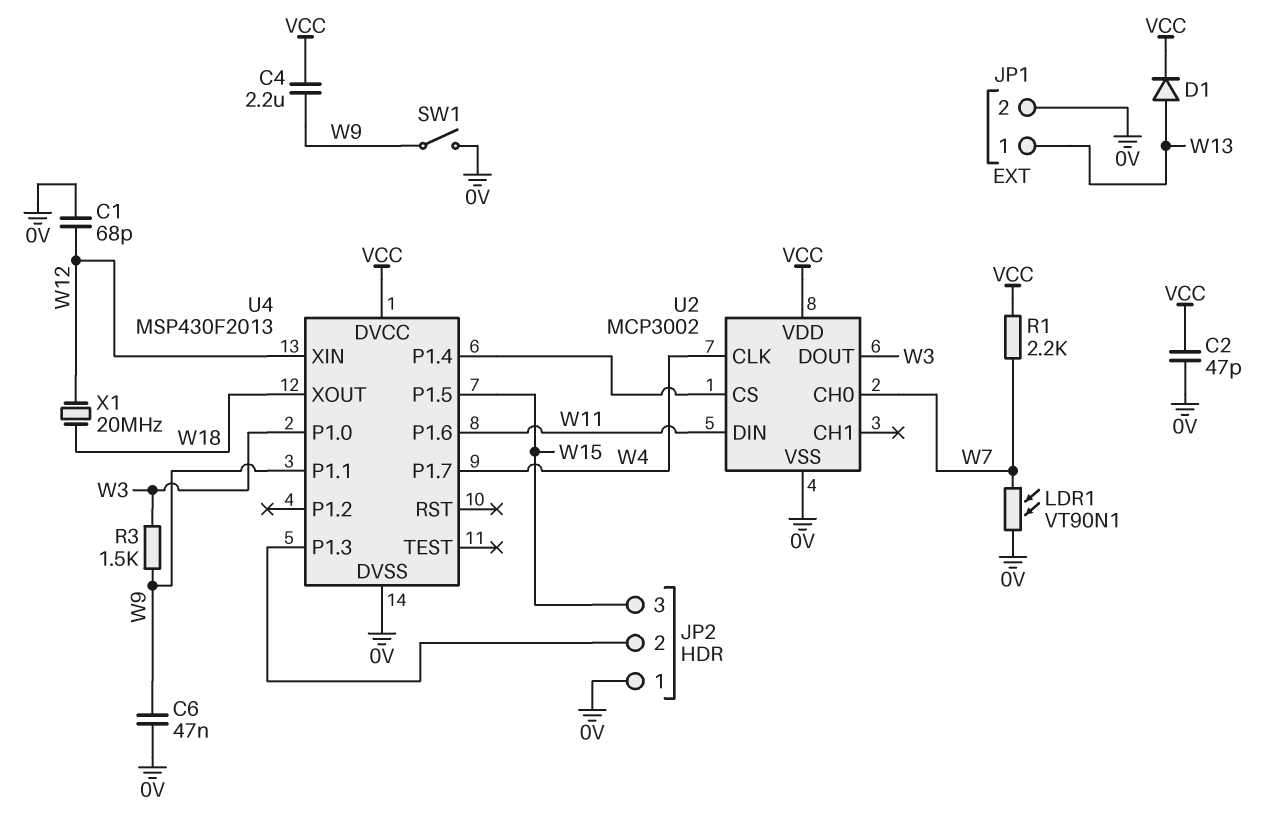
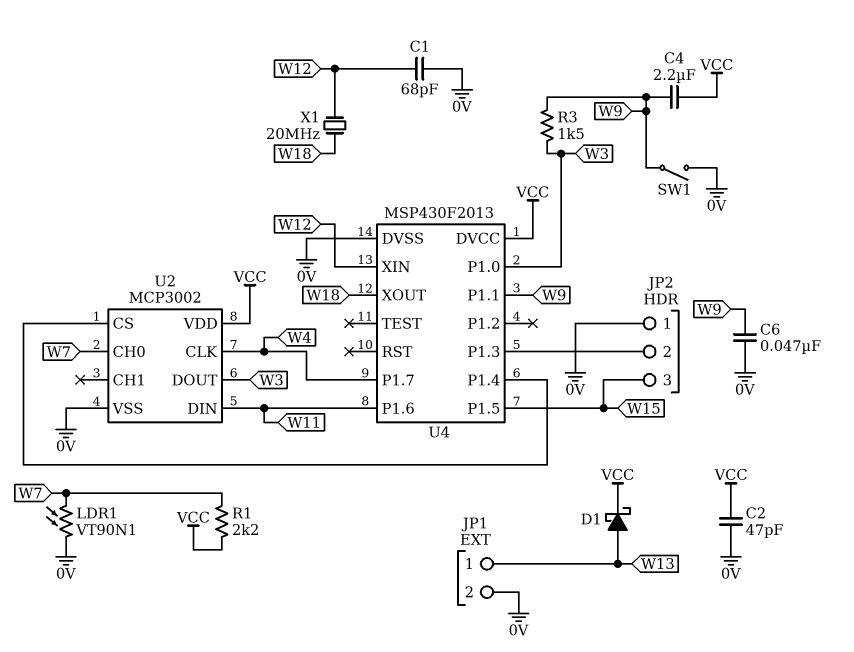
D1: diode (A W13, K VCC) -> schottky (A W13, K VCC)

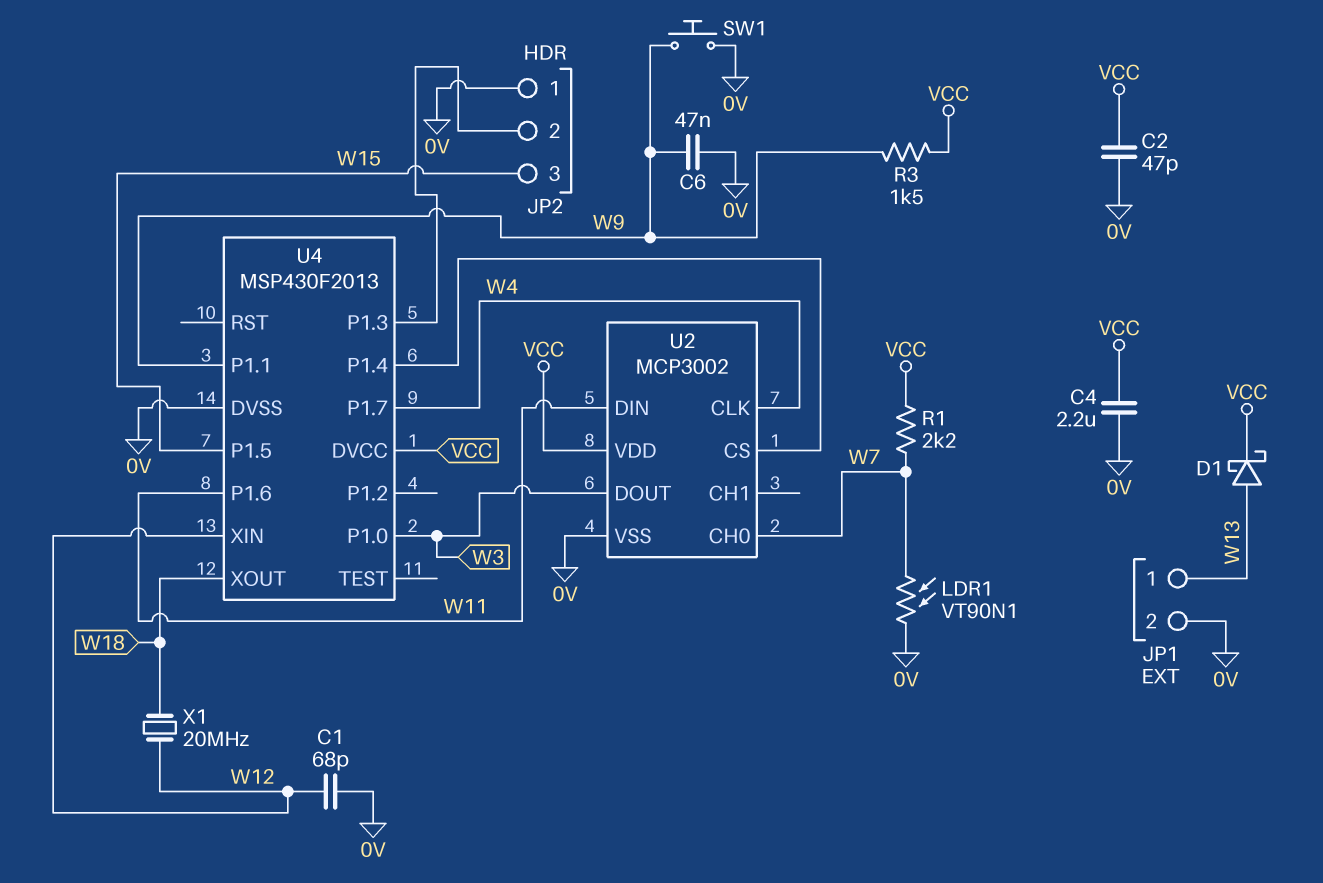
C4: 2.2uF (VCC, W9) -> 2.2uF (0V, VCC)
R3: 1.5k (W3, W9) -> 1.5k (VCC, W9)
SW1: switch (0V, W9) -> button (0V, W9)

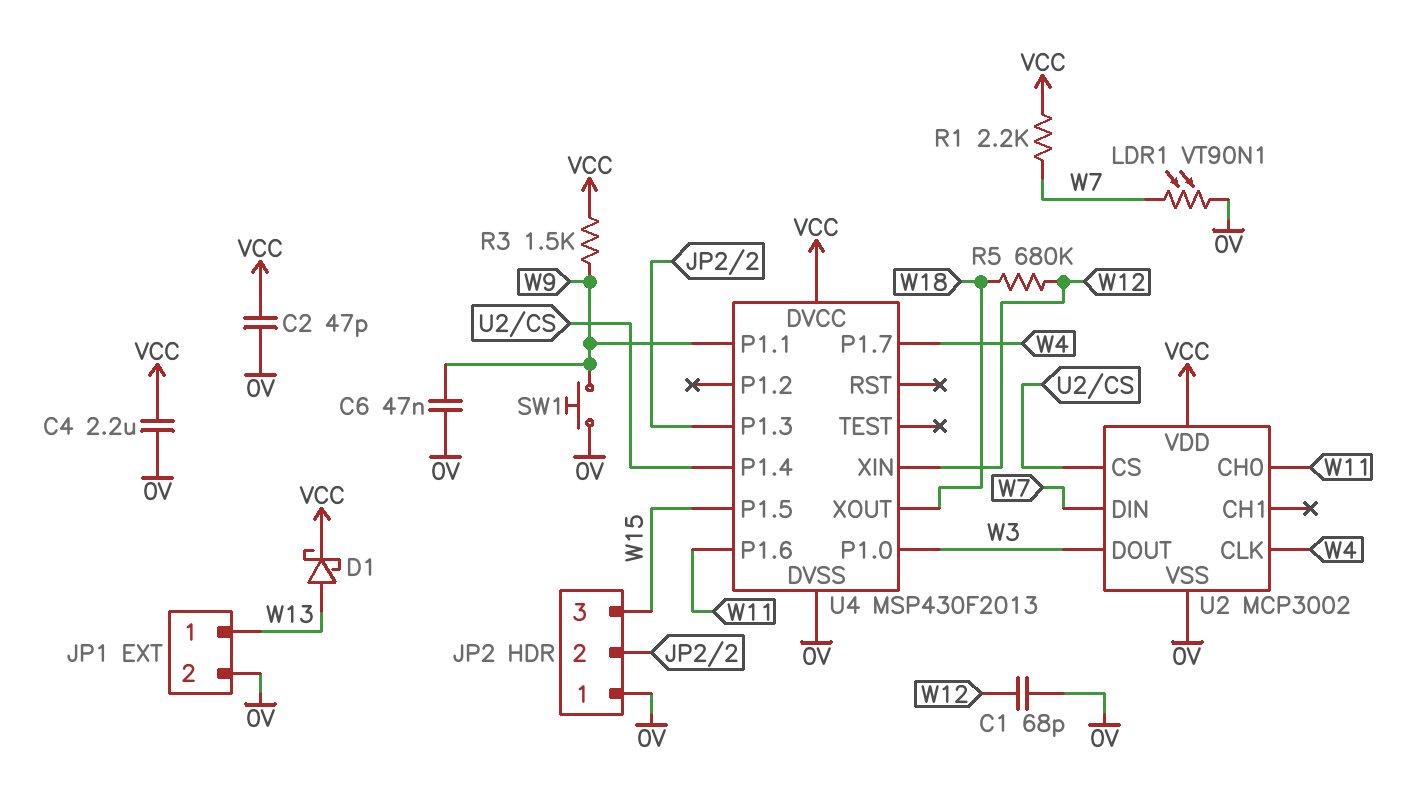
R5: none -> 680k (W12, W18)
U2 pin CH0: W7 -> W11
U2 pin DIN: W11 -> W7
X1: 20MHz (W12, W18) -> none

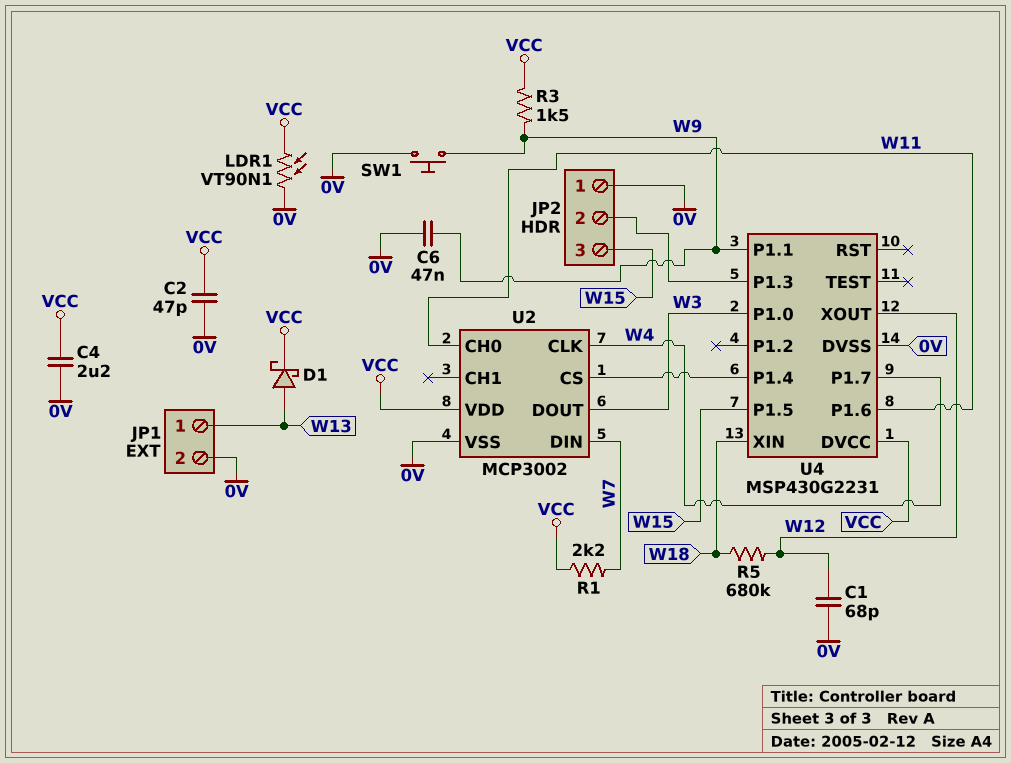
LDR1: VT90N1 (0V, W7) -> VT90N1 (0V, VCC)
U4: MSP430F2013 -> MSP430G2231
U4 pin XIN: W12 -> W18
U4 pin XOUT: W18 -> W12

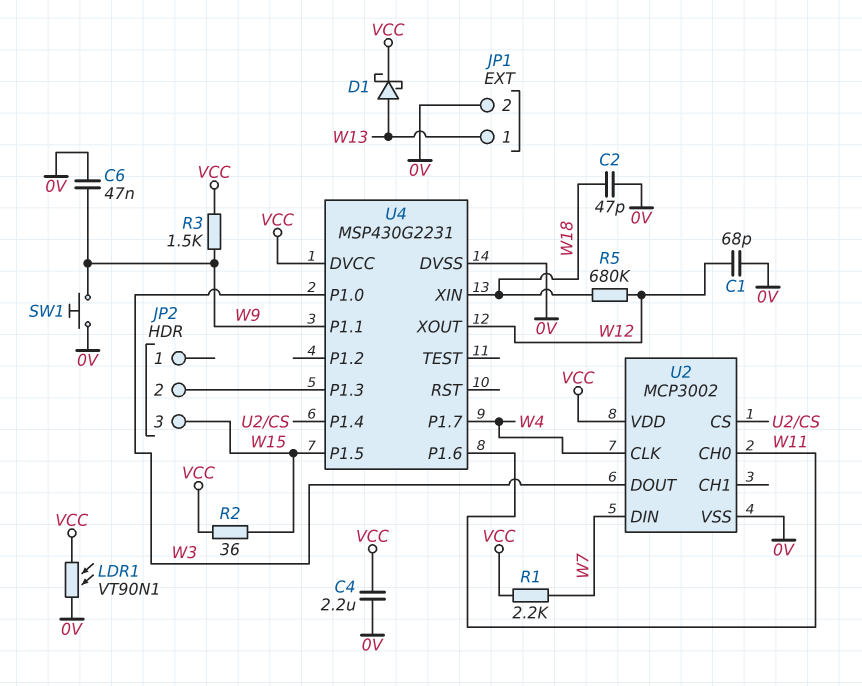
C2: 47pF (0V, VCC) -> 47pF (0V, W18)
JP2 pin 1: 0V -> none
R2: none -> 36 (VCC, W15)

